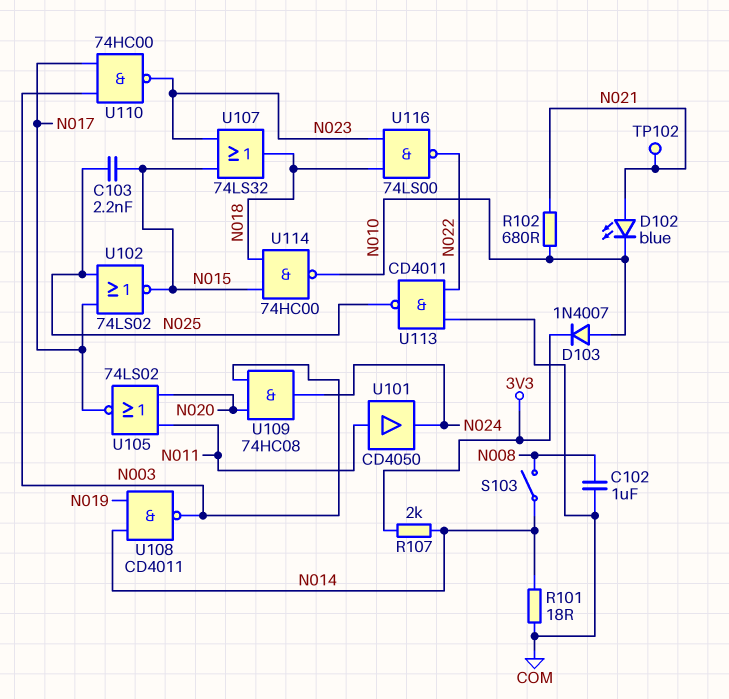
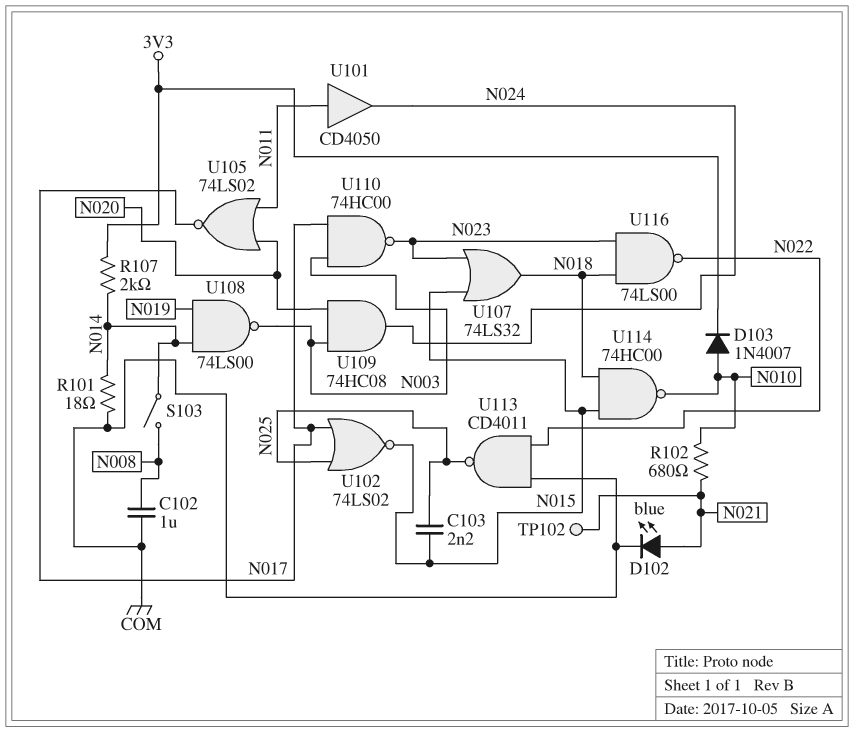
D102: LED blue (A N021, K N010) -> LED blue (A N021, K COM)
U108: NAND CD4011 (in N014, in N019, out N003) -> NAND 74LS00 (in N014, in N019, out N003)

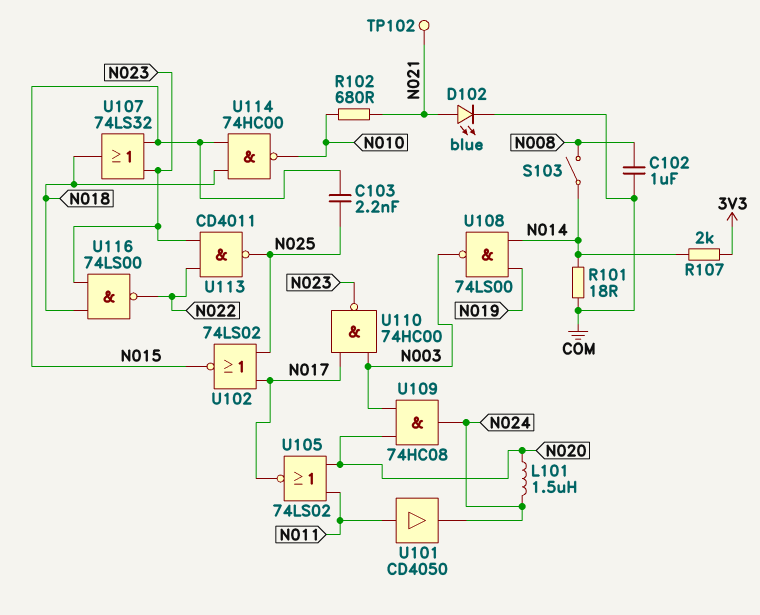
D103: diode 1N4007 (A N010, K 3V3) -> none
L101: none -> 1.5uH (N020, N024)
U113: NAND CD4011 (in COM, in N022, out N025) -> NAND CD4011 (in N022, in N023, out N025)

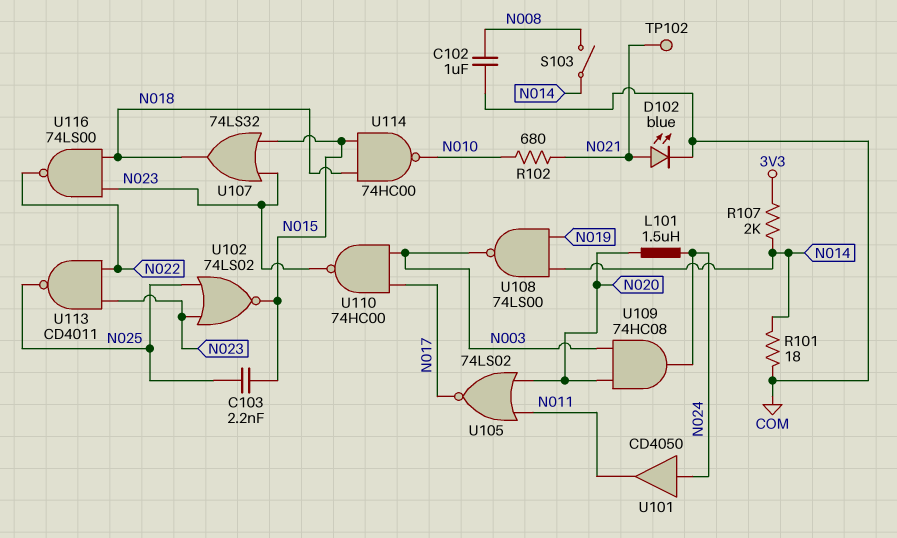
U101: buffer CD4050 (in N011, out N024) -> buffer CD4050 (in N024, out N011)
U102: NOR 74LS02 (in N017, in N025, out N015) -> NOR 74LS02 (in N023, in N025, out N015)

